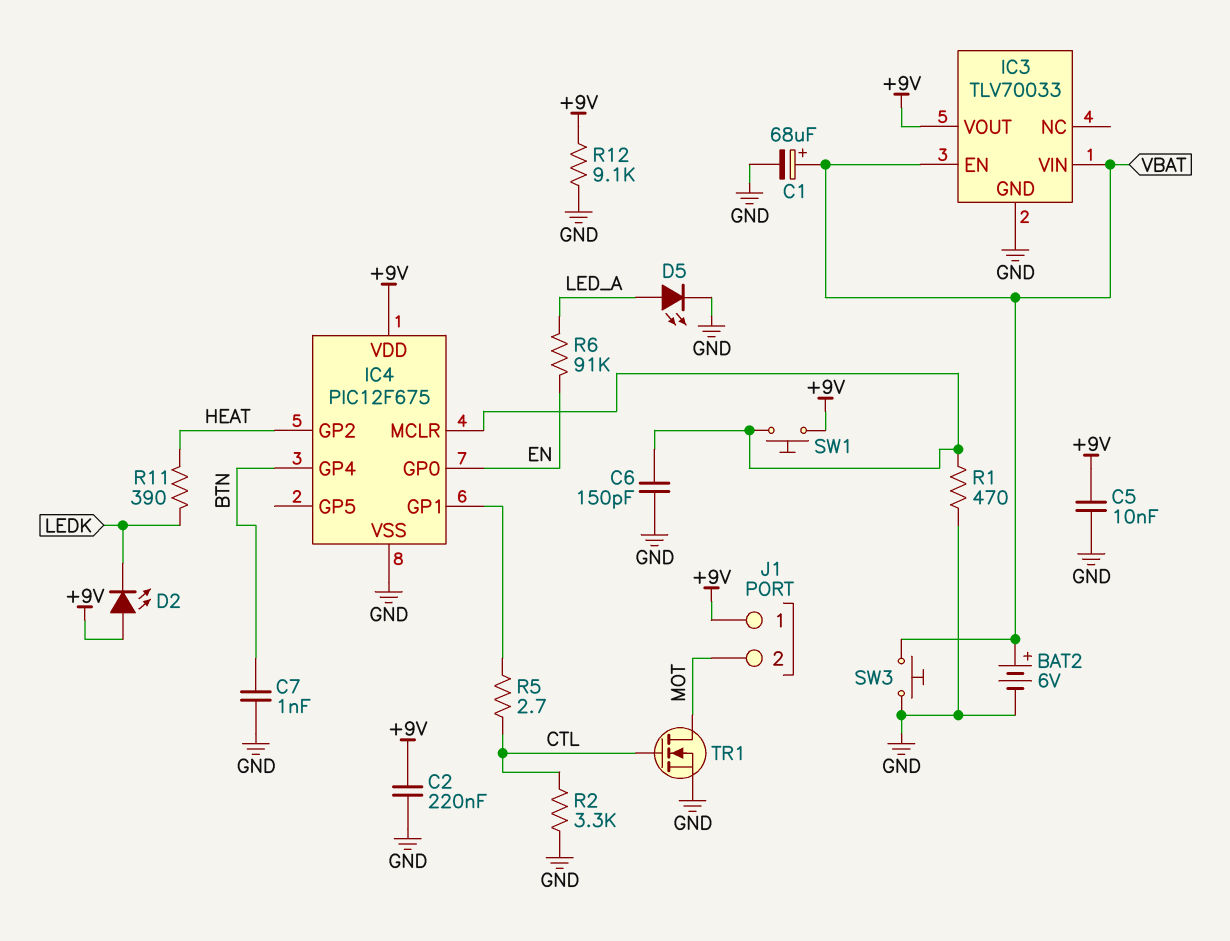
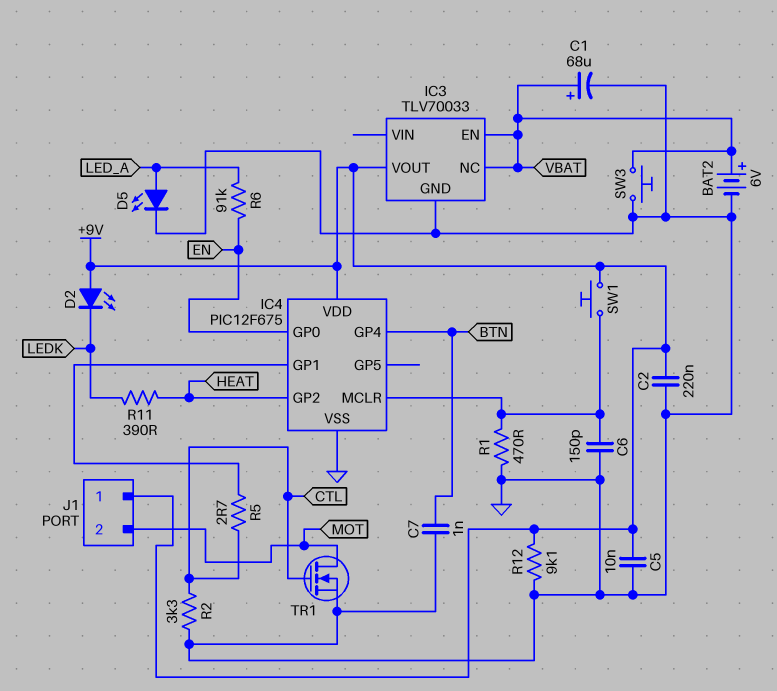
IC3 pin NC: none -> VBAT
IC3 pin VIN: VBAT -> none

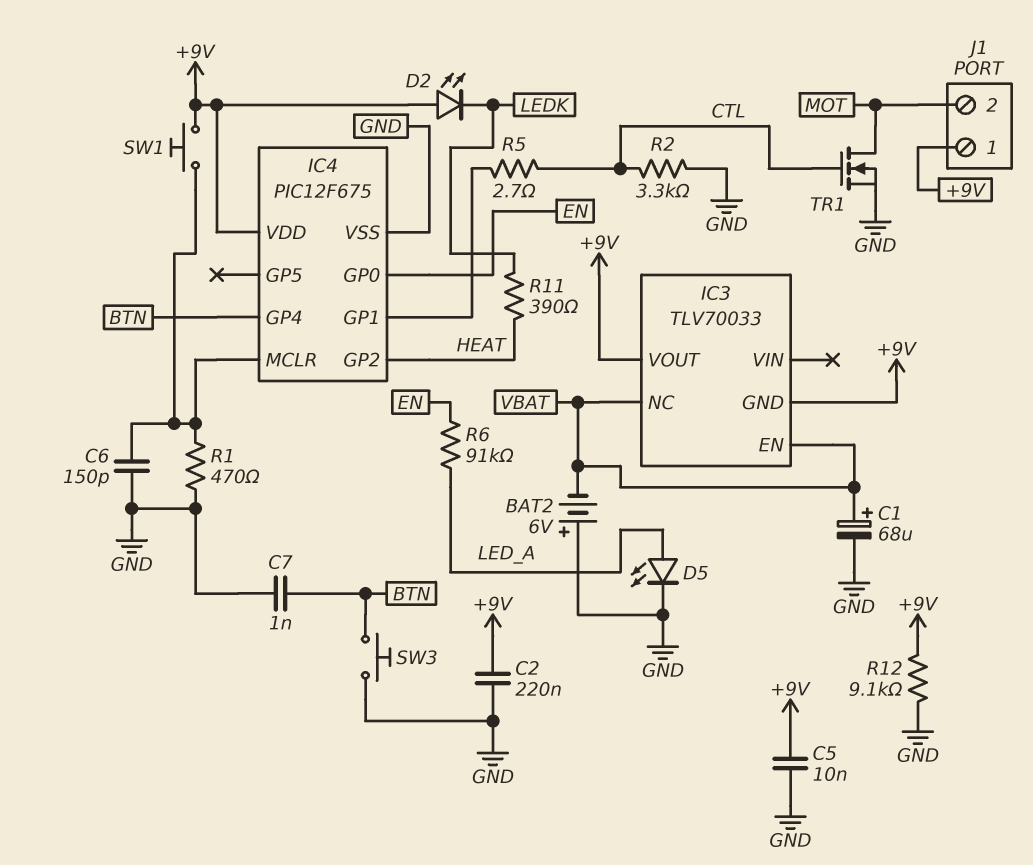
BAT2: 6V (plus VBAT, minus GND) -> 6V (plus GND, minus VBAT)
IC3 pin GND: GND -> +9V
SW3: button (GND, VBAT) -> button (BTN, GND)

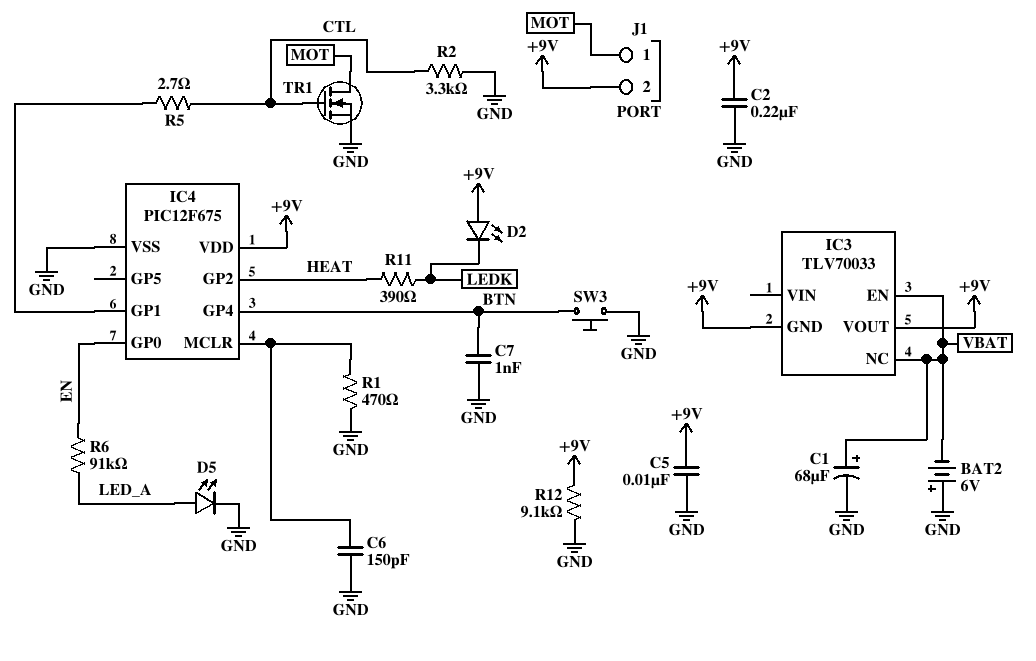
J1 pin 1: +9V -> MOT
J1 pin 2: MOT -> +9V
SW1: button (+9V, IC4/MCLR) -> none

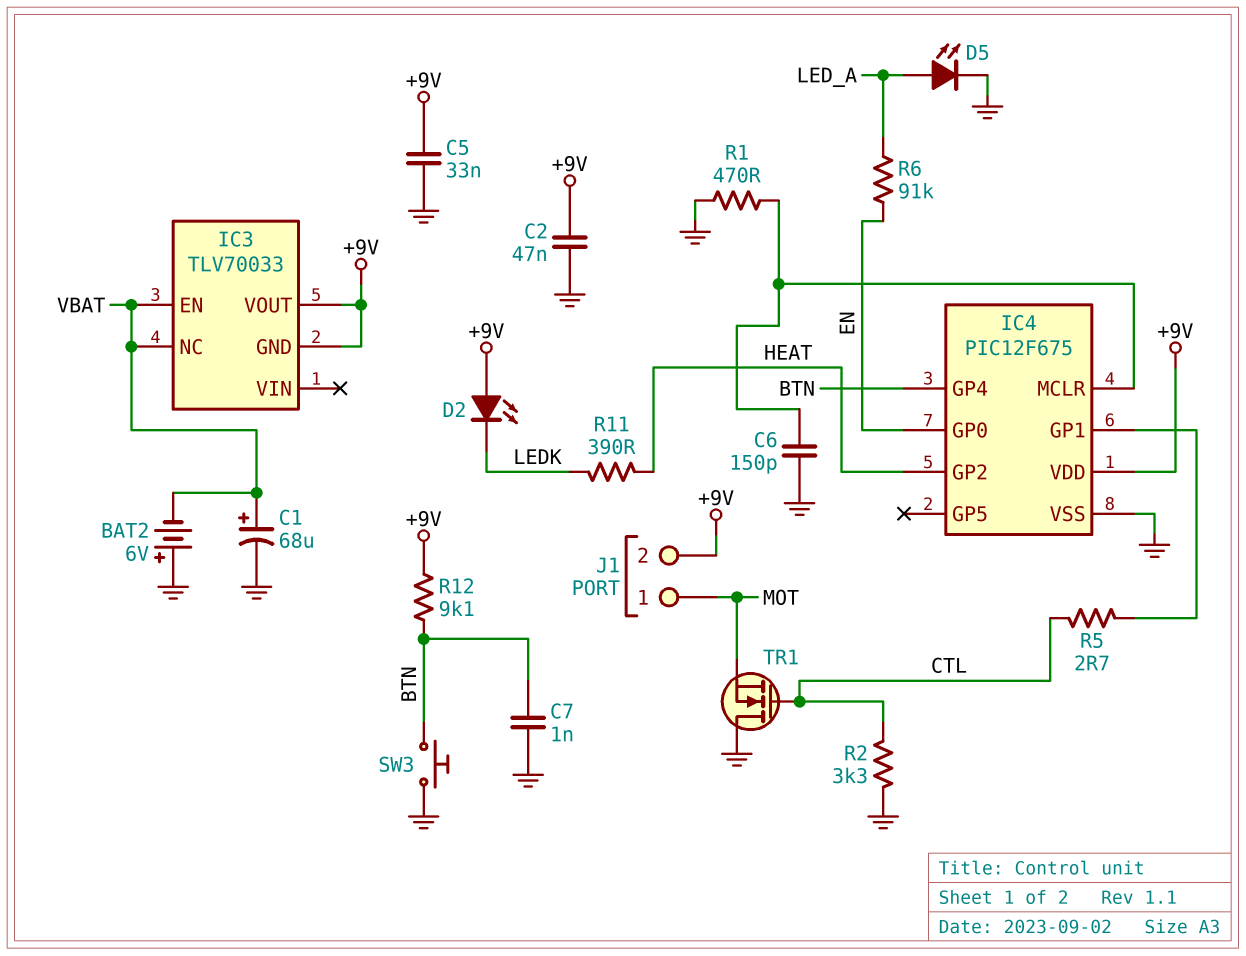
C2: 220nF (+9V, GND) -> 47nF (+9V, GND)
C5: 10nF (+9V, GND) -> 33nF (+9V, GND)
R12: 9.1k (+9V, GND) -> 9.1k (+9V, BTN)
TR1: NMOS (G CTL, D MOT, S GND) -> NMOS (G CTL, D GND, S MOT)

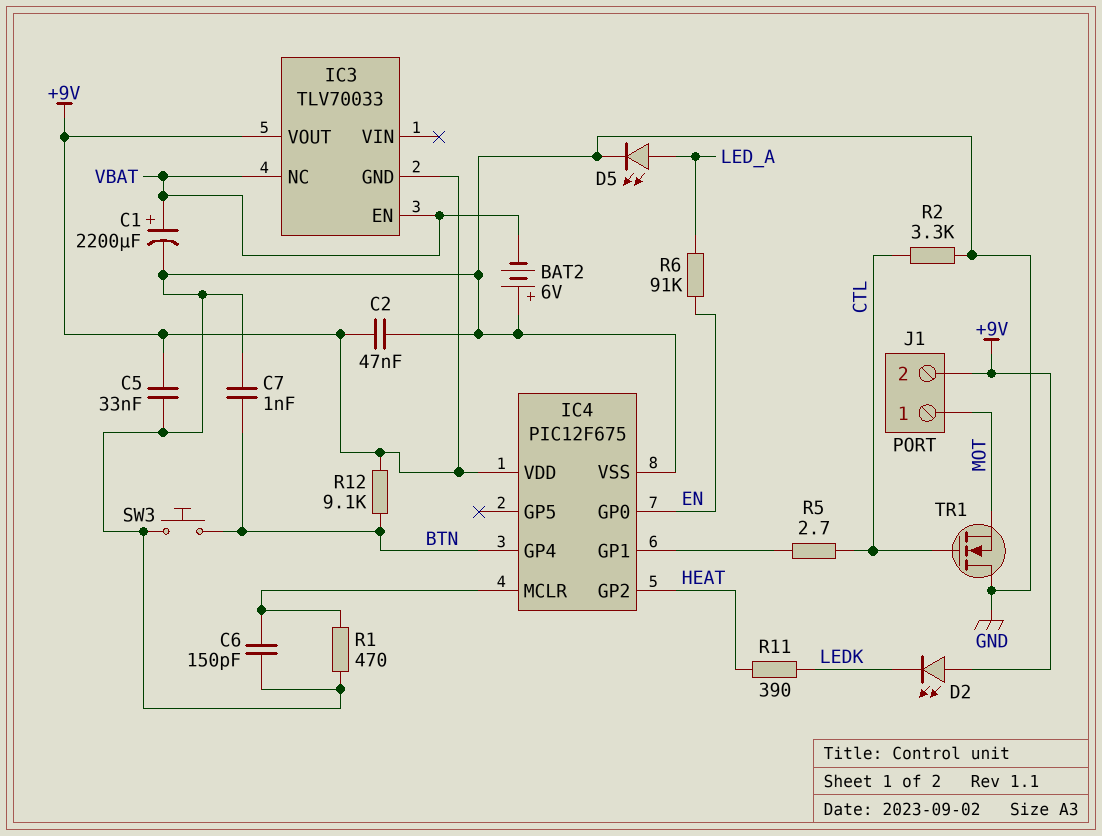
C1: 68uF (plus VBAT, minus GND) -> 2200uF (plus VBAT, minus GND)

